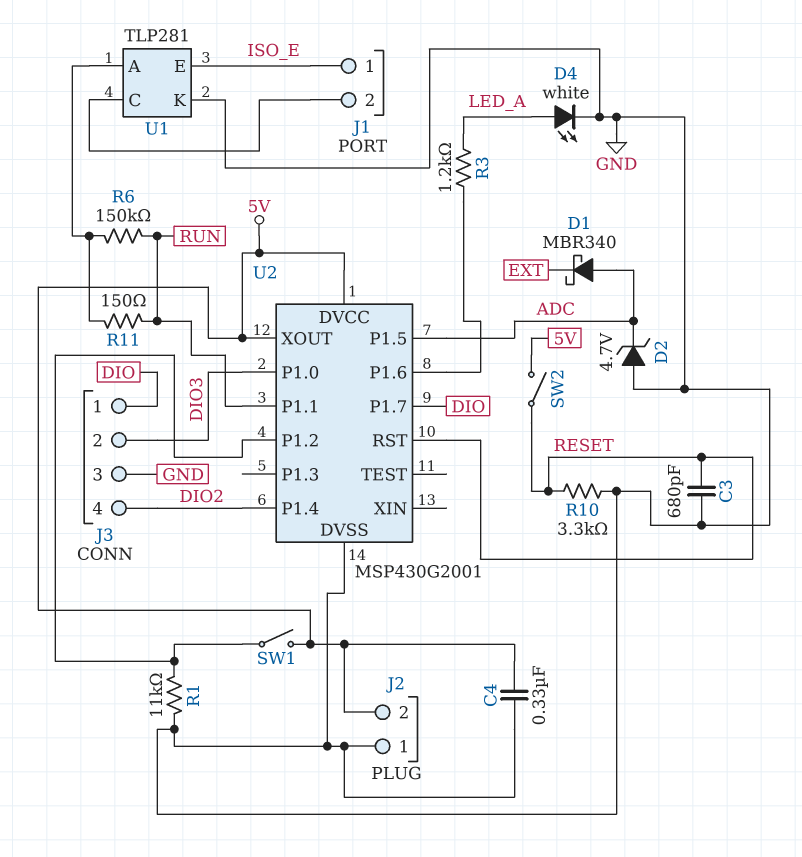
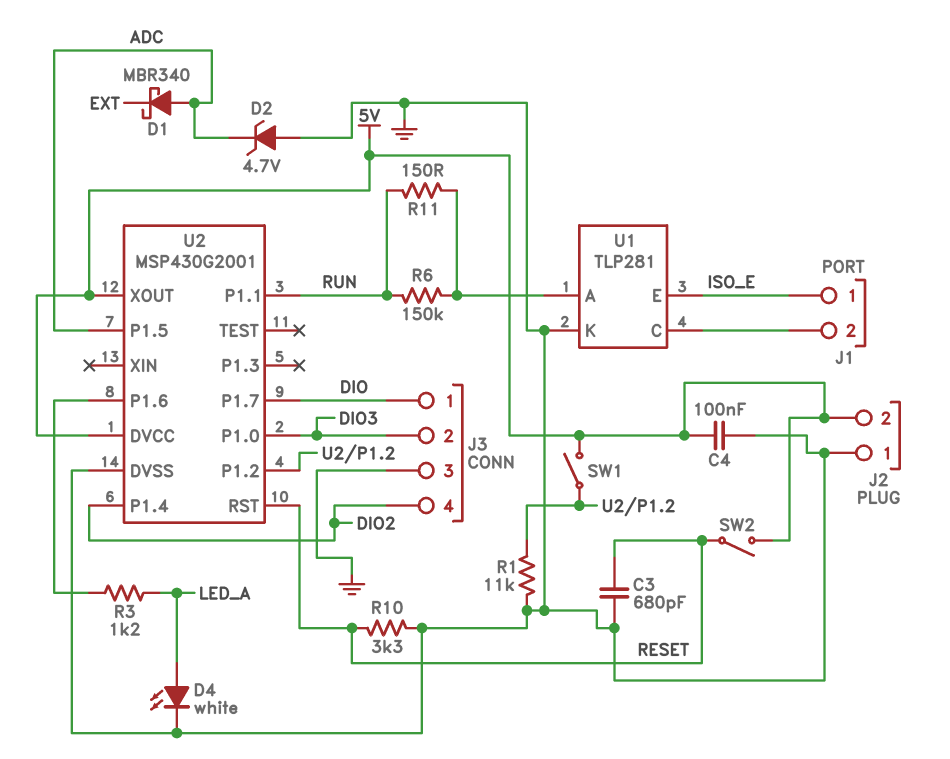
C4: 330nF (5V, GND) -> 100nF (5V, GND)

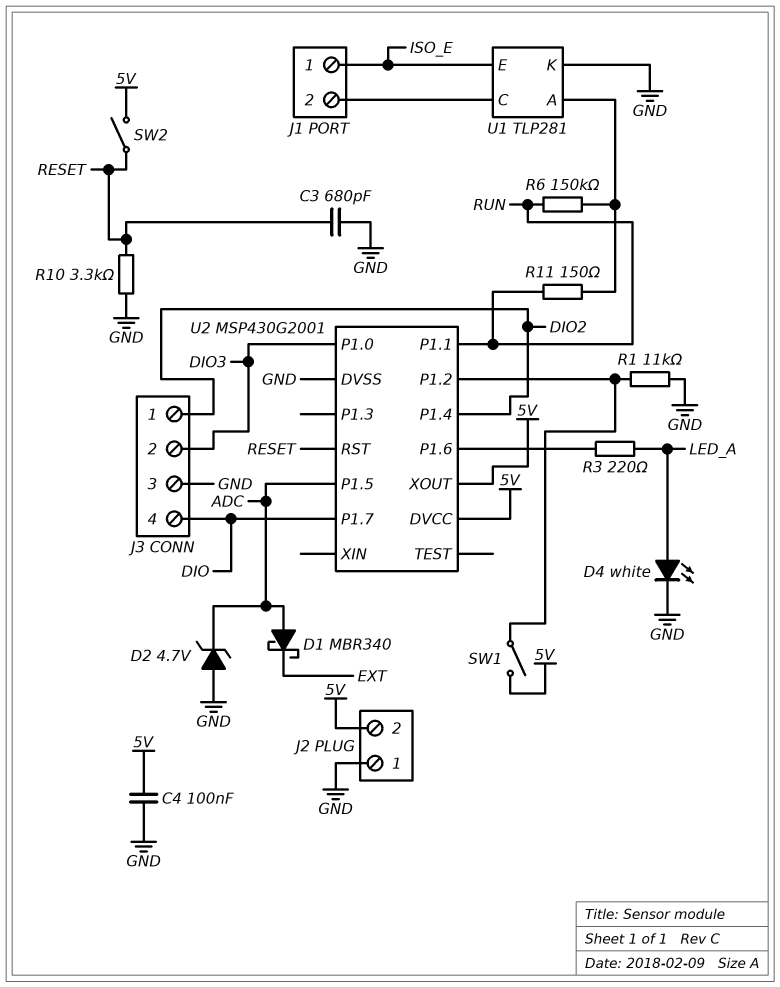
J3 pin 1: DIO -> DIO2
J3 pin 4: DIO2 -> DIO
R3: 1.2k (LED_A, U2/P1.6) -> 220 (LED_A, U2/P1.6)

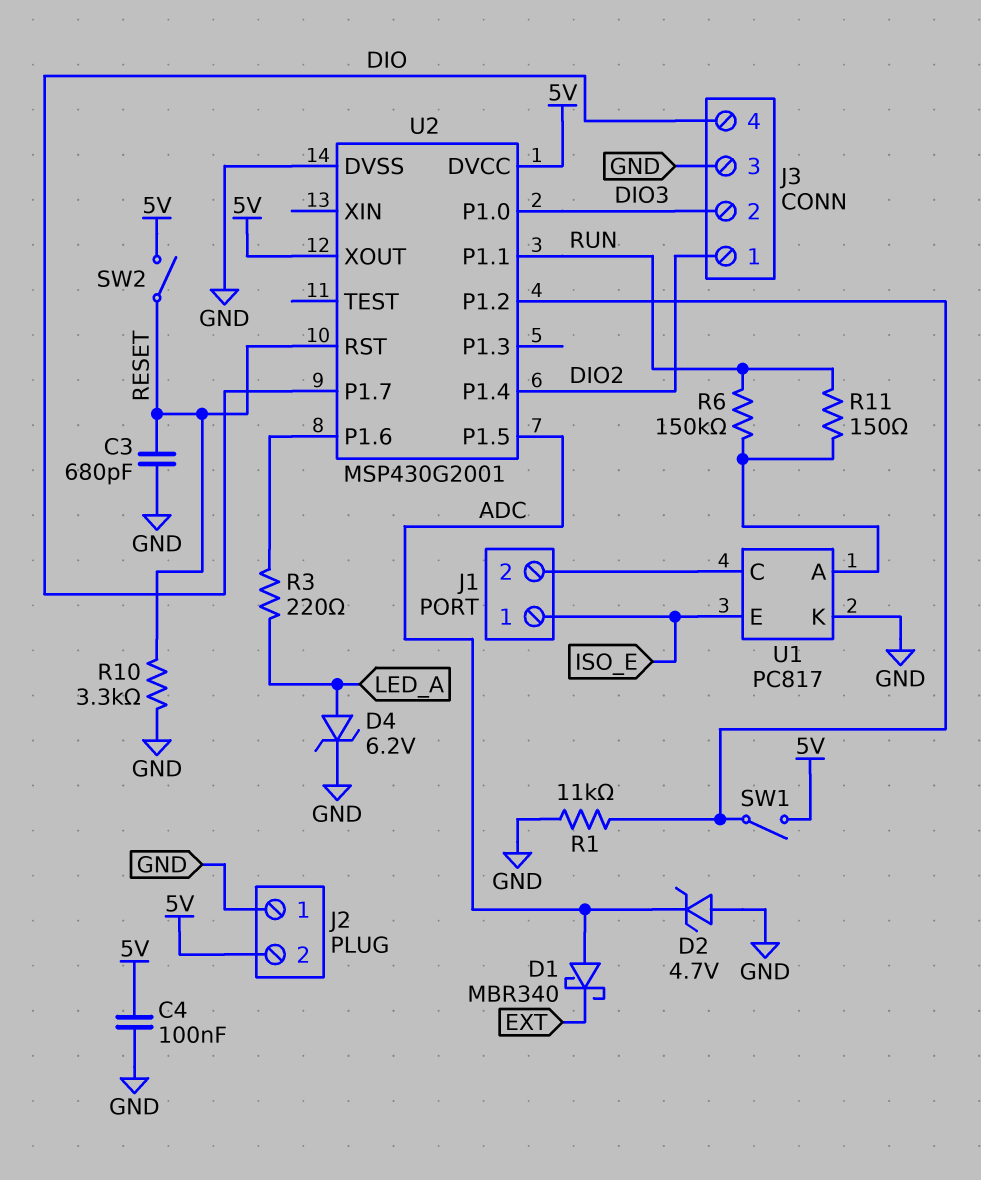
D4: LED white (A LED_A, K GND) -> zener 6.2V (A LED_A, K GND)
U1: TLP281 -> PC817

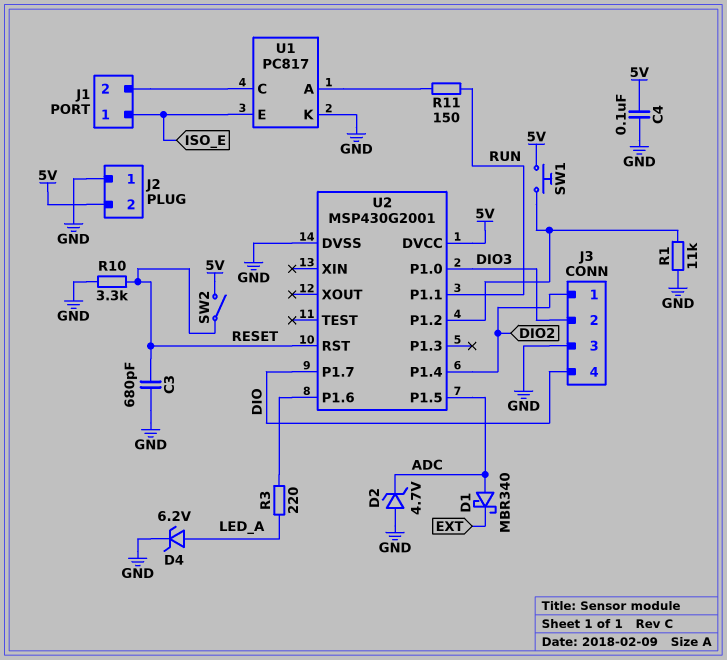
R6: 150k (RUN, U1/A) -> none
SW1: switch (5V, U2/P1.2) -> button (5V, U2/P1.2)
U2 pin XOUT: 5V -> none

